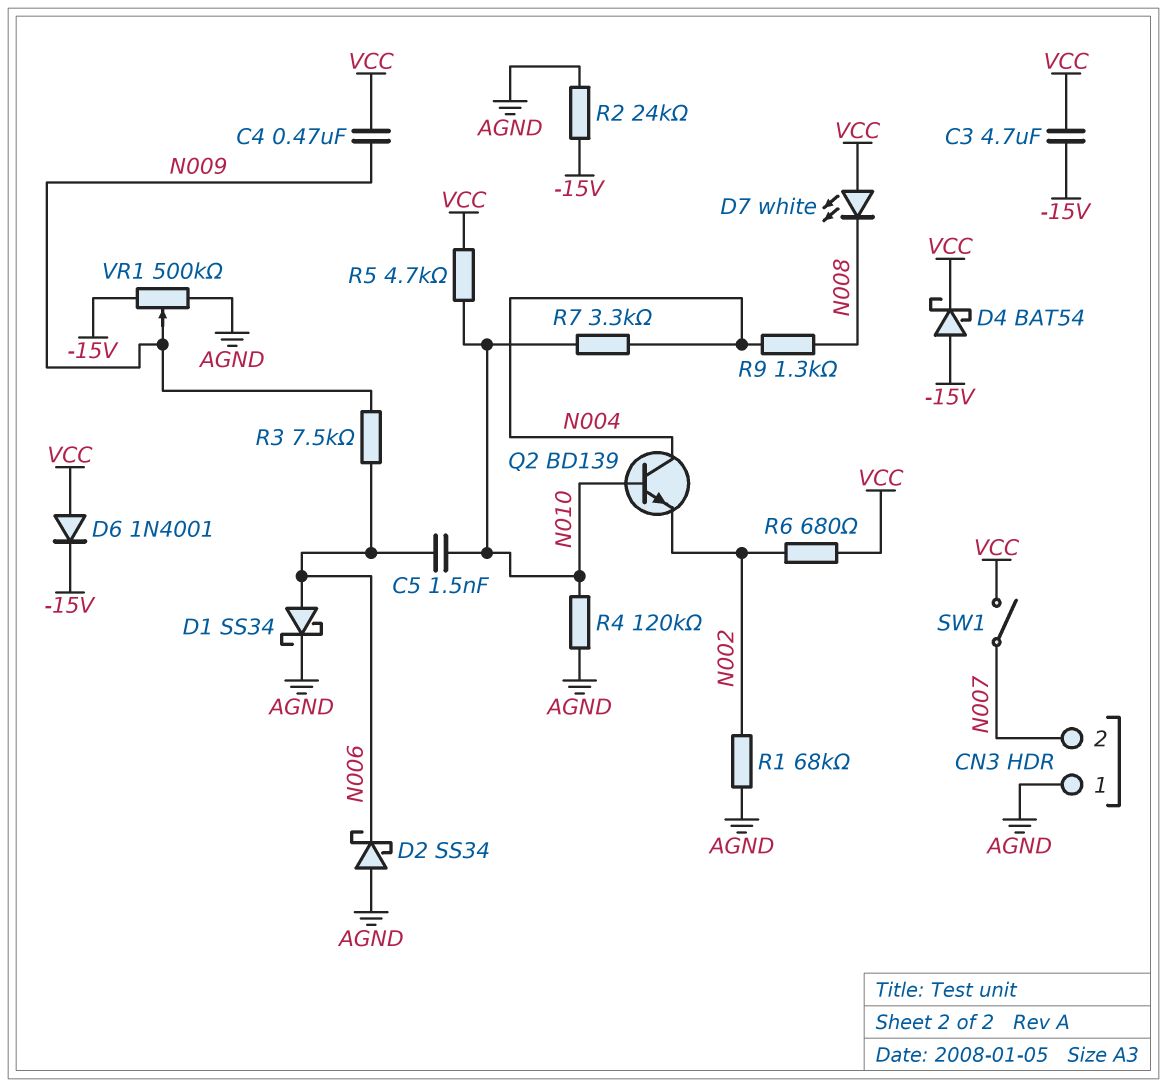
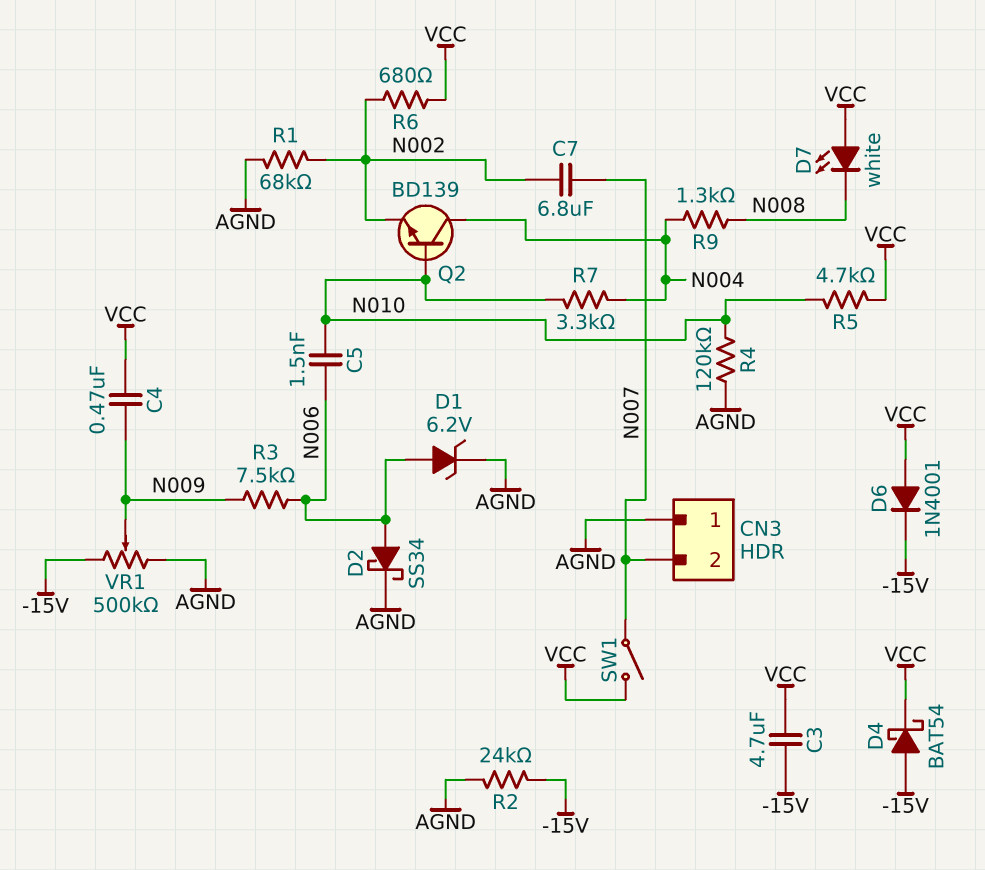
C7: none -> 6.8uF (N002, N007)
D1: schottky SS34 (A N006, K AGND) -> zener 6.2V (A N006, K AGND)
D2: schottky SS34 (A AGND, K N006) -> schottky SS34 (A N006, K AGND)

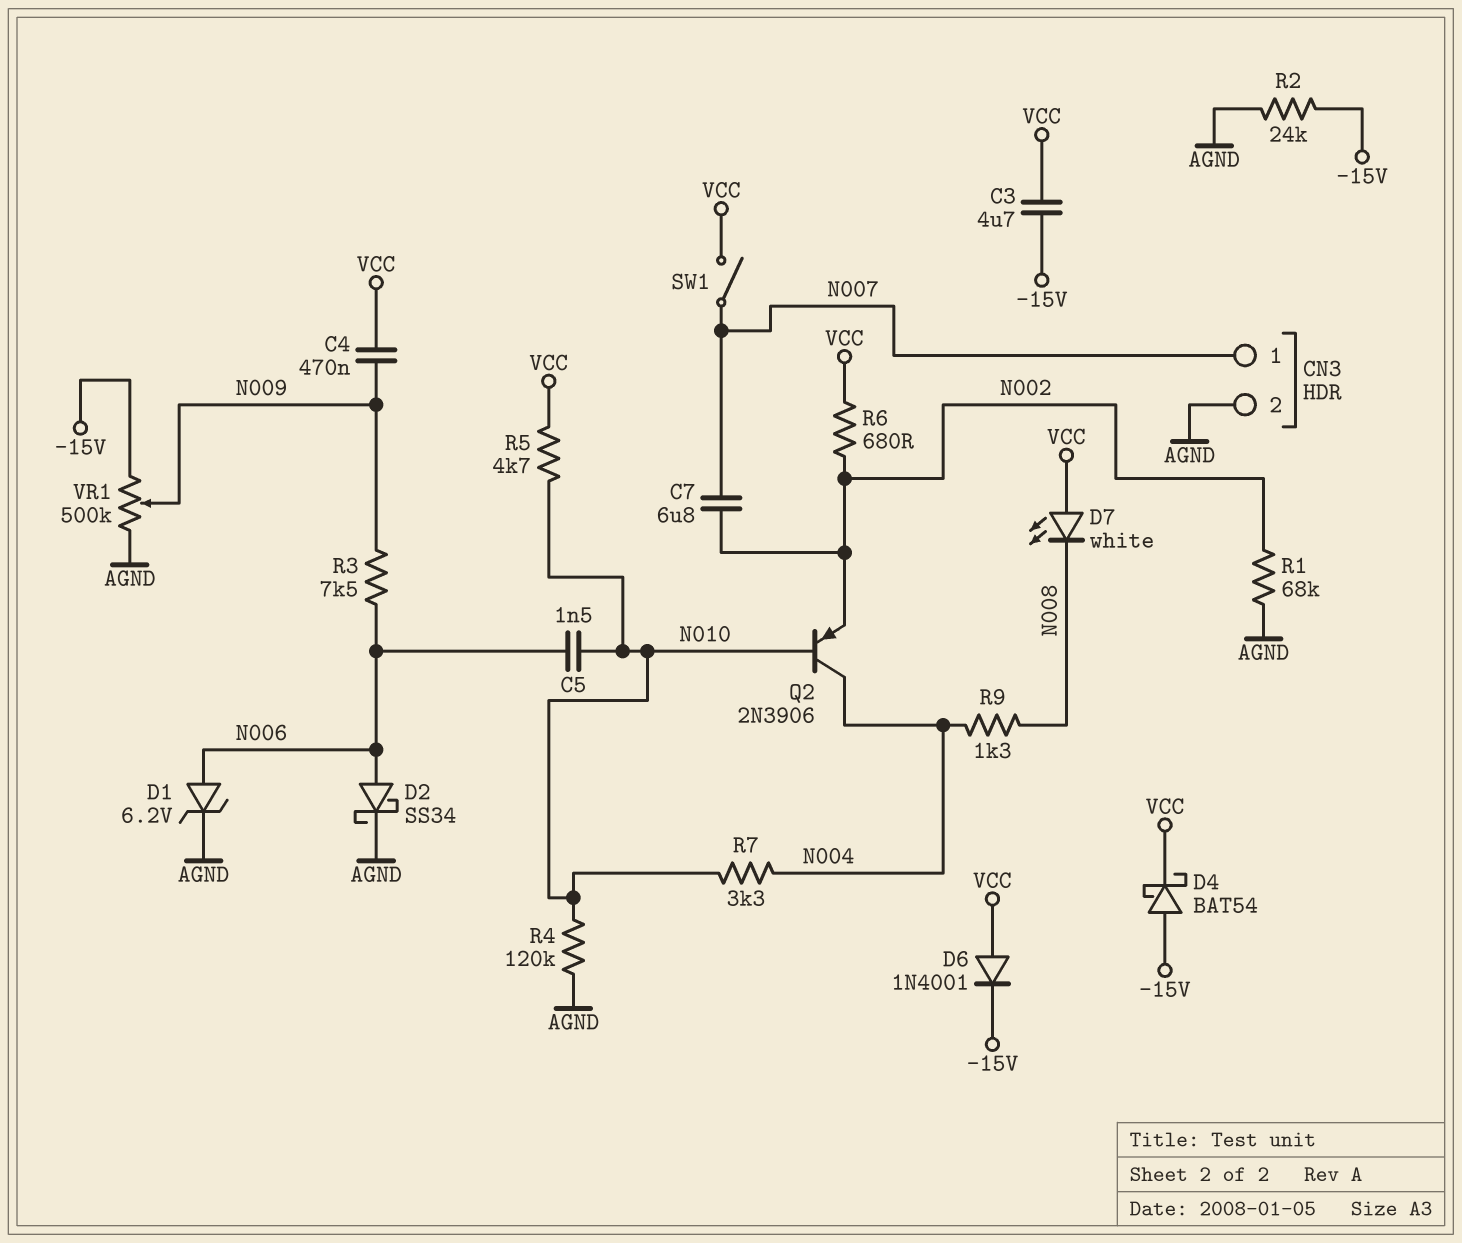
CN3 pin 1: AGND -> N007
CN3 pin 2: N007 -> AGND
Q2: NPN BD139 (B N010, C N004, E N002) -> PNP 2N3906 (B N010, C N004, E N002)

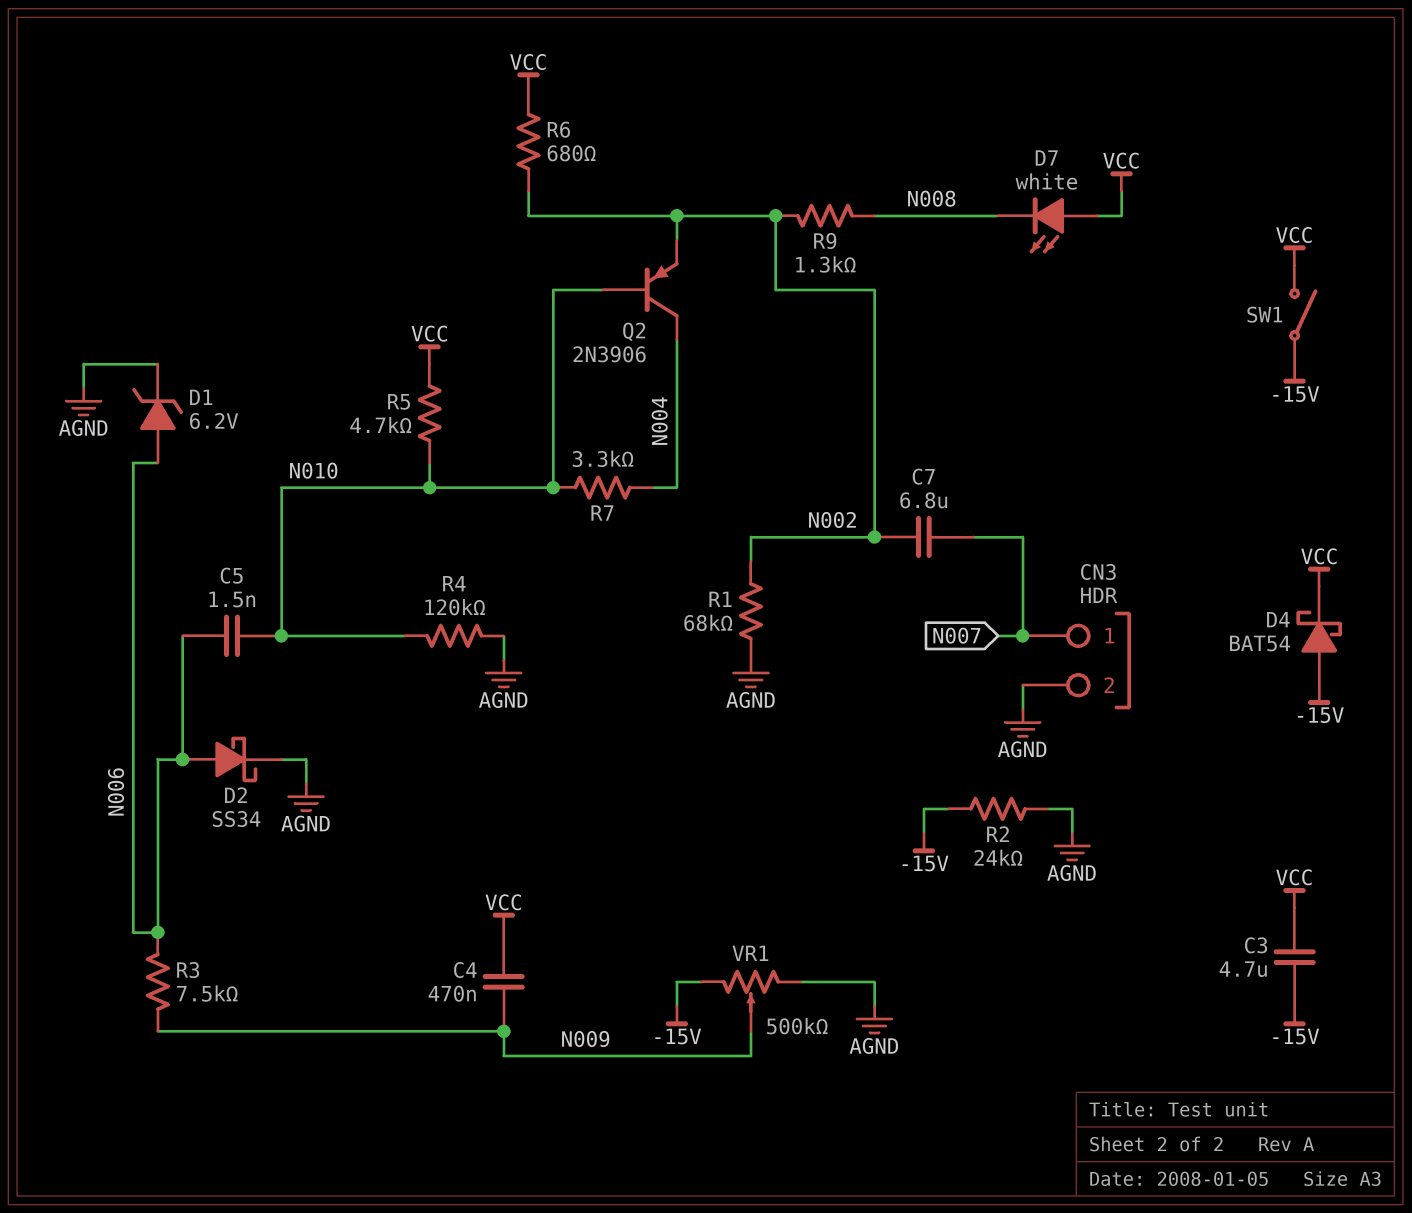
D6: diode 1N4001 (A VCC, K -15V) -> none
R9: 1.3k (N004, N008) -> 1.3k (N002, N008)
SW1: switch (N007, VCC) -> switch (-15V, VCC)

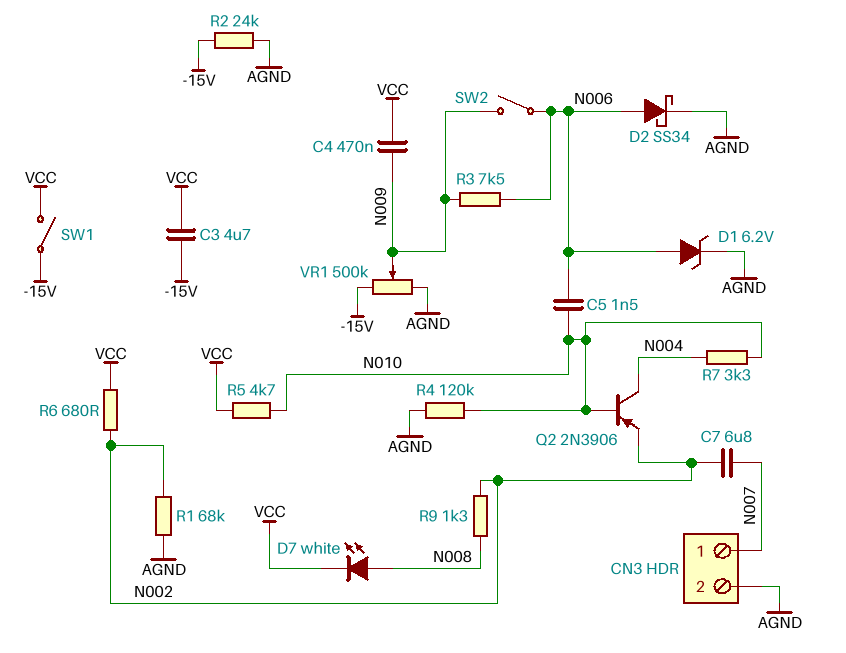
D4: schottky BAT54 (A -15V, K VCC) -> none
D7: LED white (A VCC, K N008) -> LED white (A N008, K VCC)
SW2: none -> switch (N006, N009)

